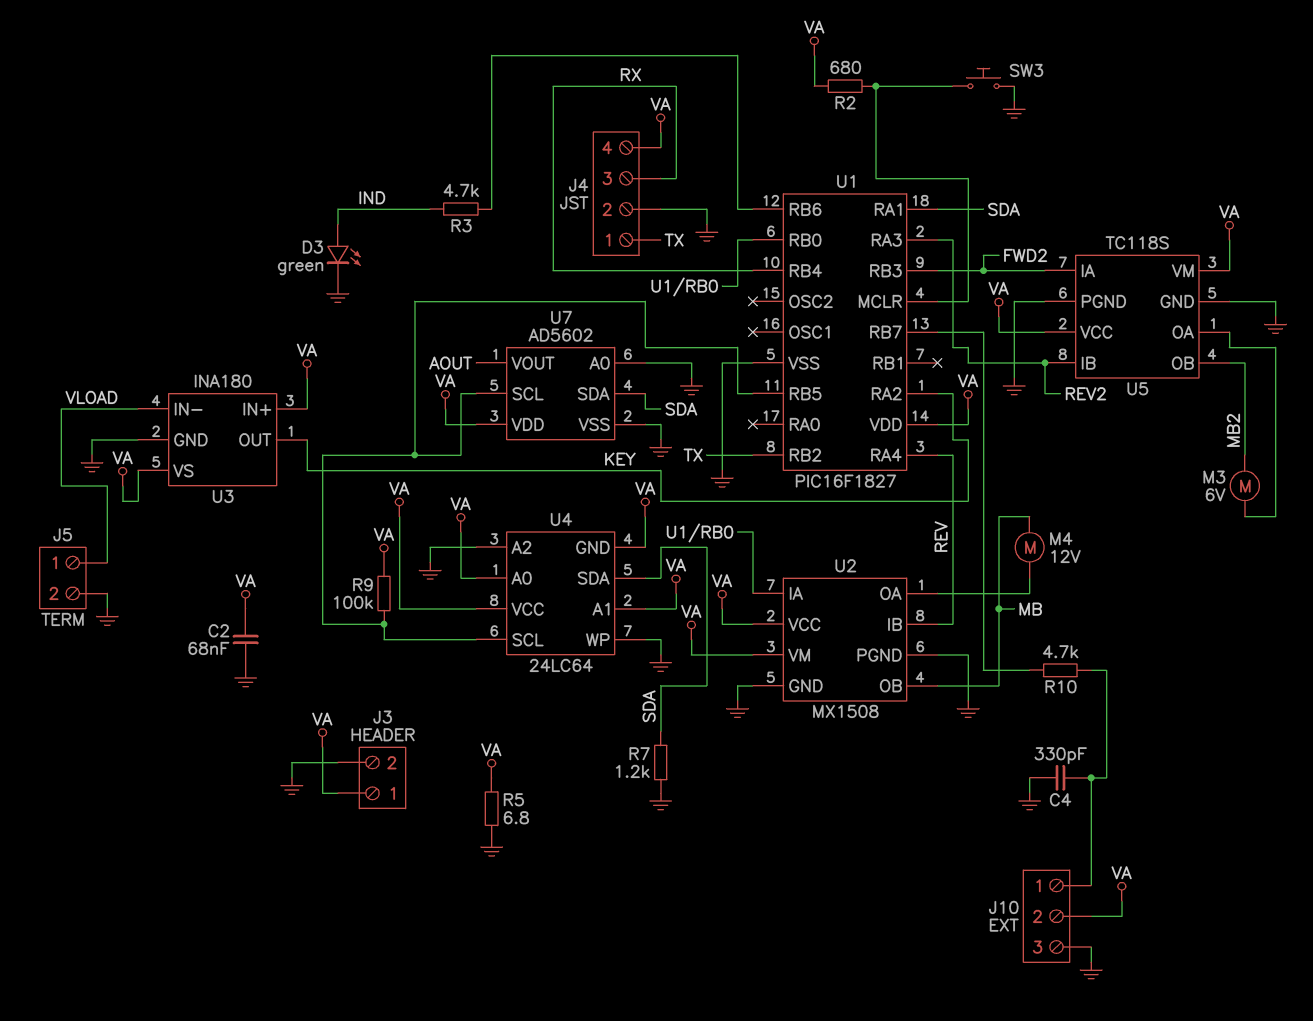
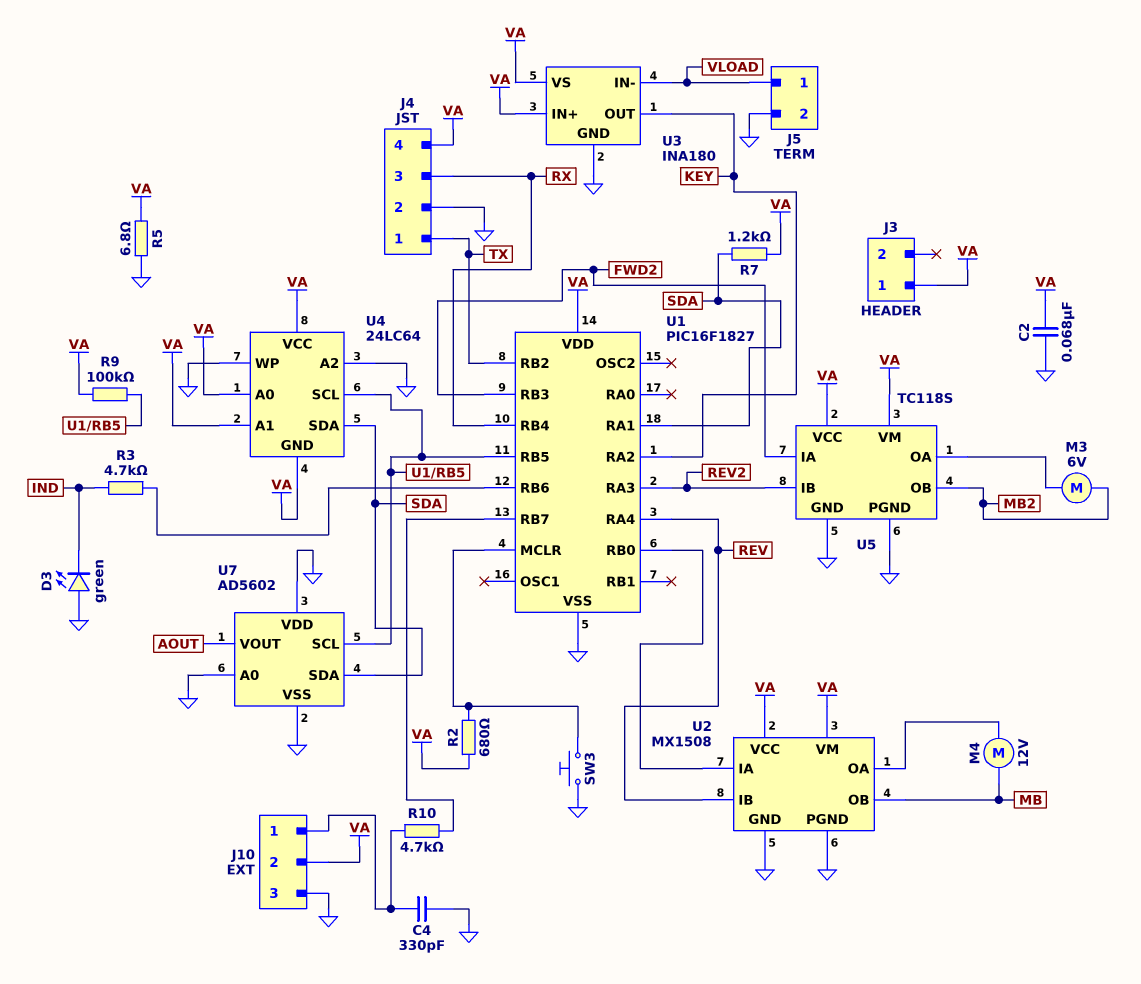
D3: LED green (A IND, K GND) -> LED green (A GND, K IND)
J3 pin 2: GND -> none
R7: 1.2k (GND, SDA) -> 1.2k (SDA, VA)
U7 pin VDD: VA -> GND

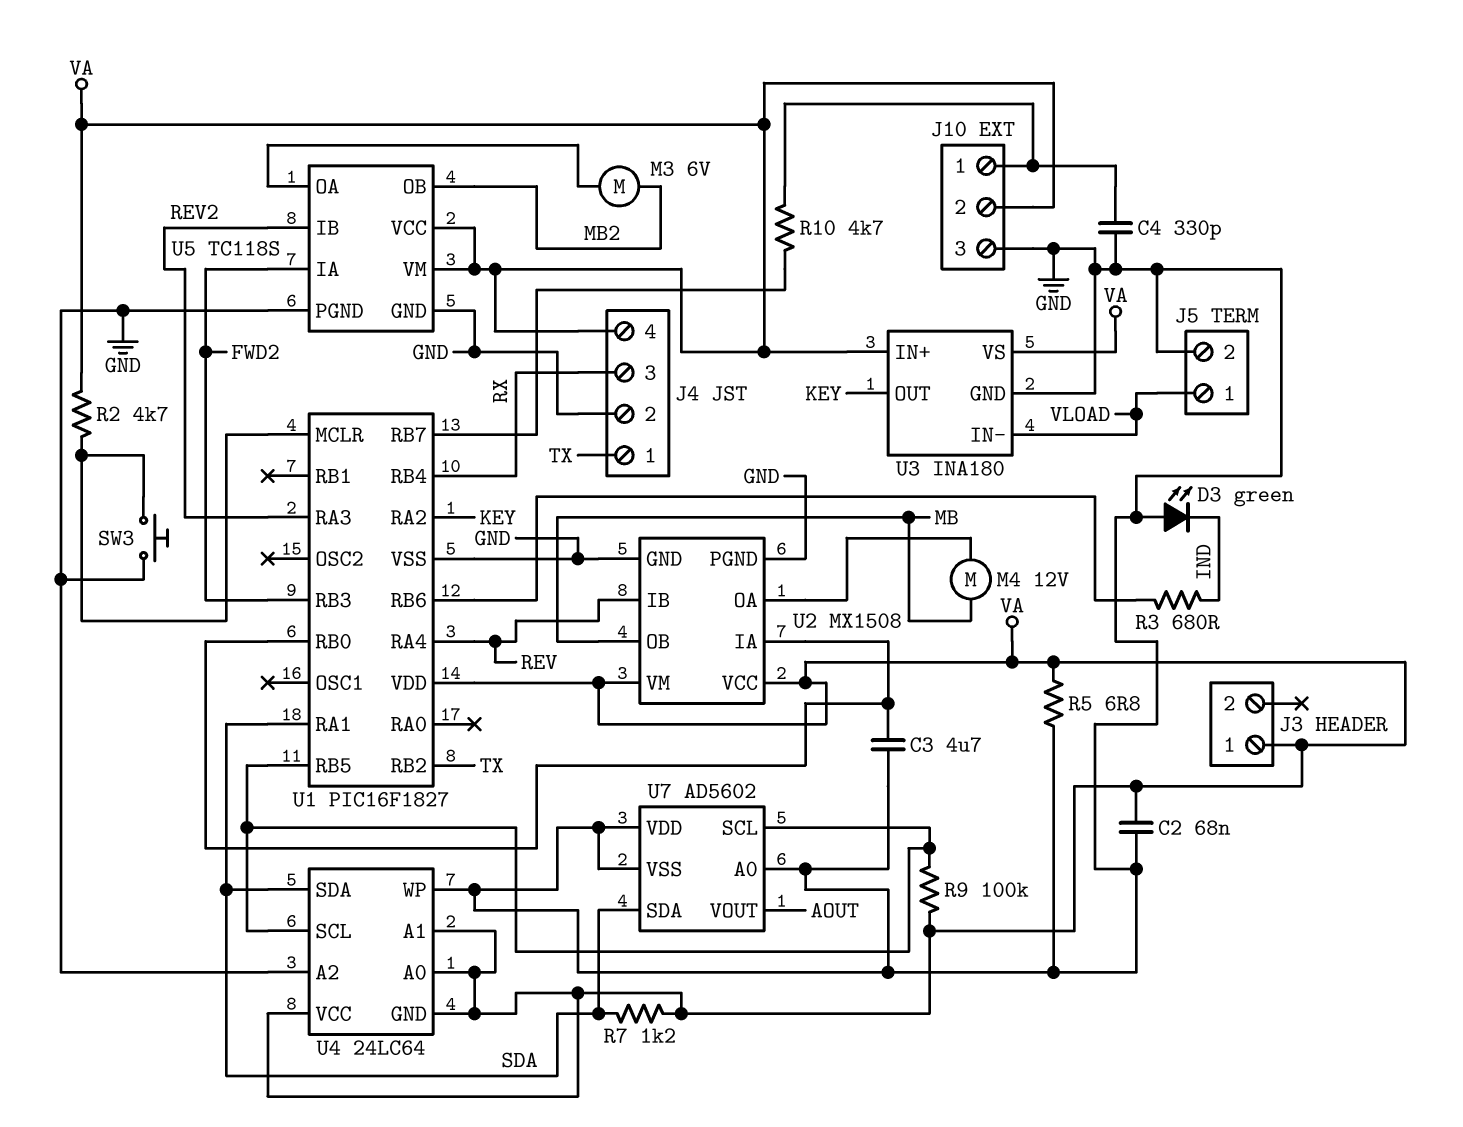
C3: none -> 4.7uF (GND, U1/RB0)
R2: 680 (U1/MCLR, VA) -> 4.7k (U1/MCLR, VA)
R3: 4.7k (IND, U1/RB6) -> 680 (IND, U1/RB6)

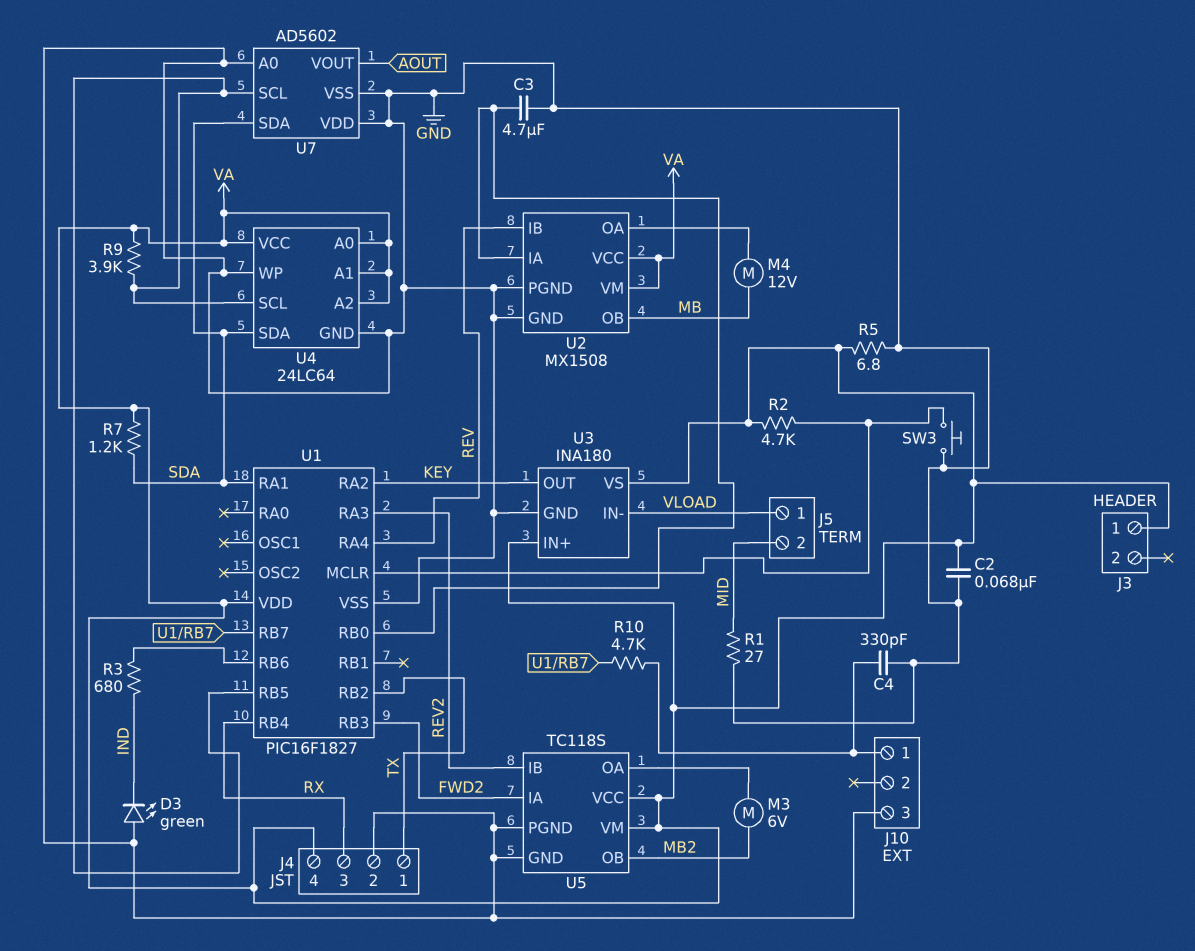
J5 pin 2: GND -> MID
J10 pin 2: VA -> none
R1: none -> 27 (GND, MID)
R9: 100k (U1/RB5, VA) -> 3.9k (U1/RB5, VA)
U4 pin A2: GND -> VA
U4 pin GND: VA -> GND

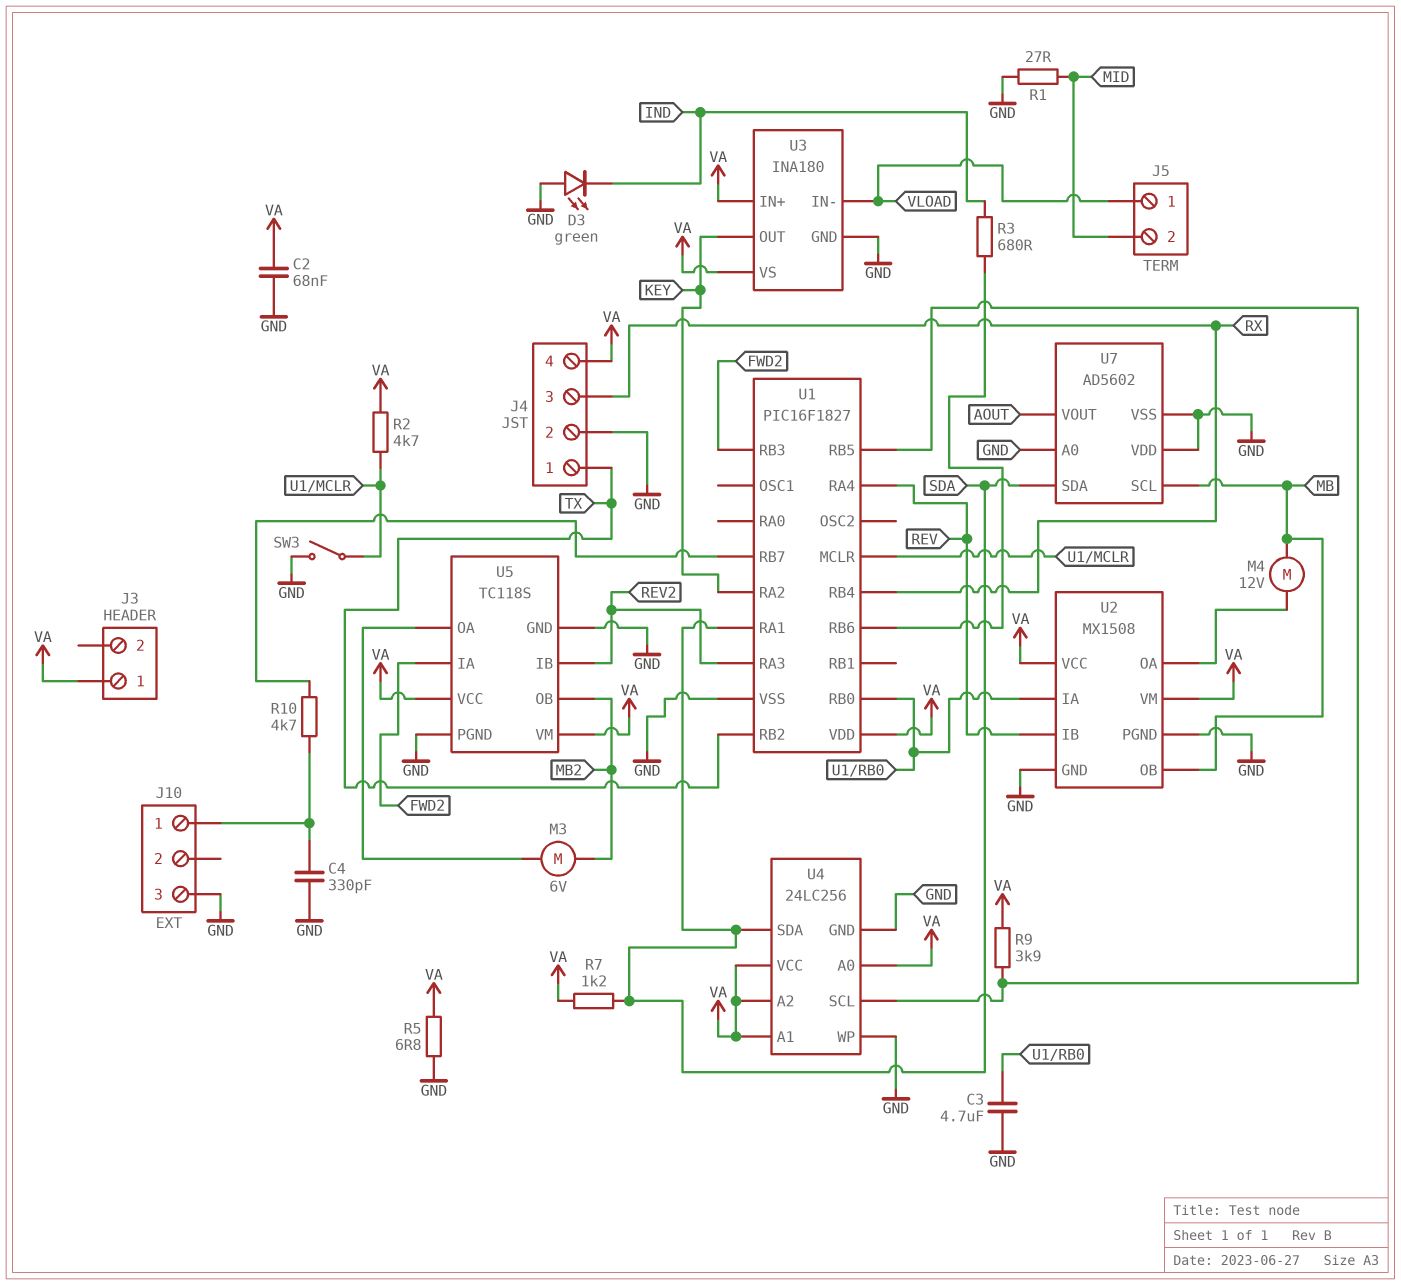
SW3: button (GND, U1/MCLR) -> switch (GND, U1/MCLR)
U4: 24LC64 -> 24LC256
U7 pin SCL: U1/RB5 -> MB

